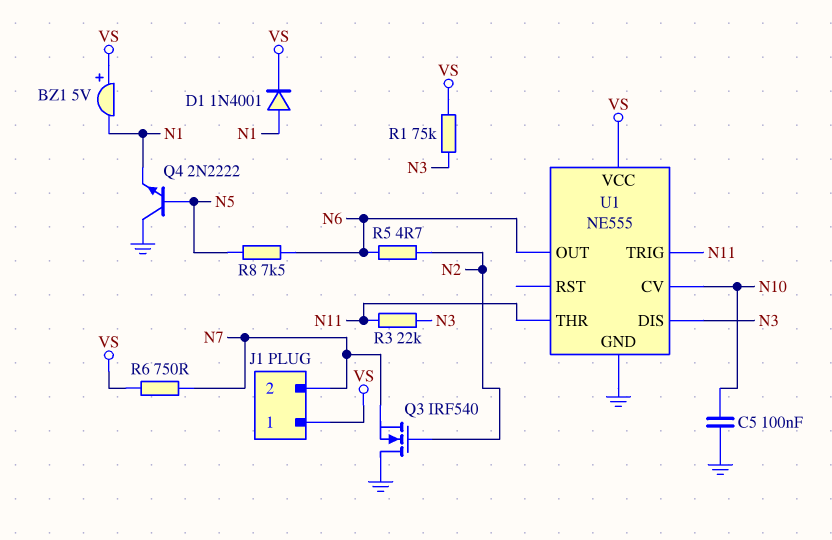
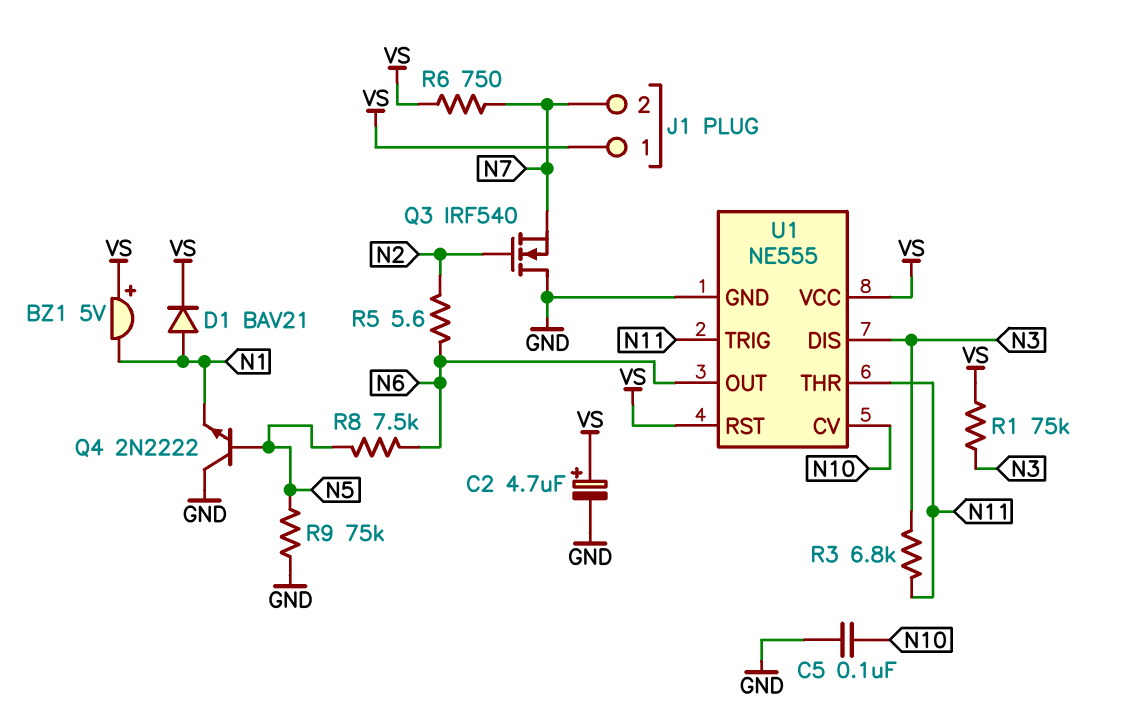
C2: none -> 4.7uF (plus VS, minus GND)
D1: diode 1N4001 (A N1, K VS) -> diode BAV21 (A N1, K VS)
R3: 22k (N3, N11) -> 6.8k (N3, N11)
R5: 4.7 (N2, N6) -> 5.6 (N2, N6)
R9: none -> 75k (GND, N5)
U1 pin RST: none -> VS

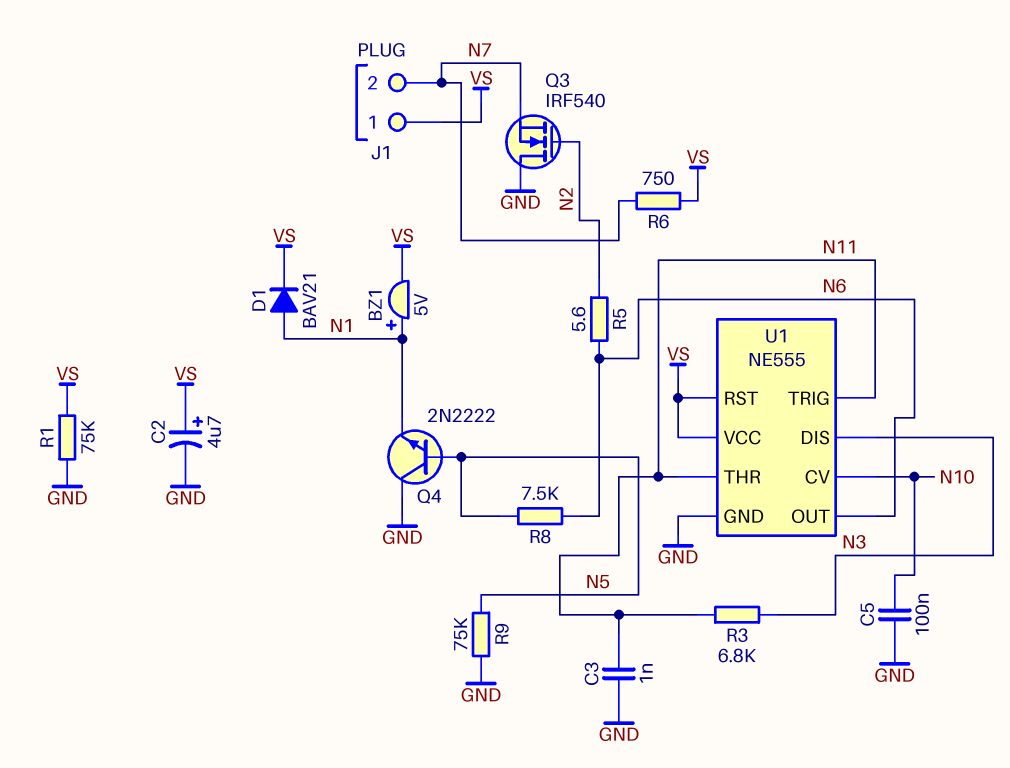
BZ1: buzzer 5V (plus VS, minus N1) -> buzzer 5V (plus N1, minus VS)
C3: none -> 1nF (GND, N11)
R1: 75k (N3, VS) -> 75k (GND, VS)

